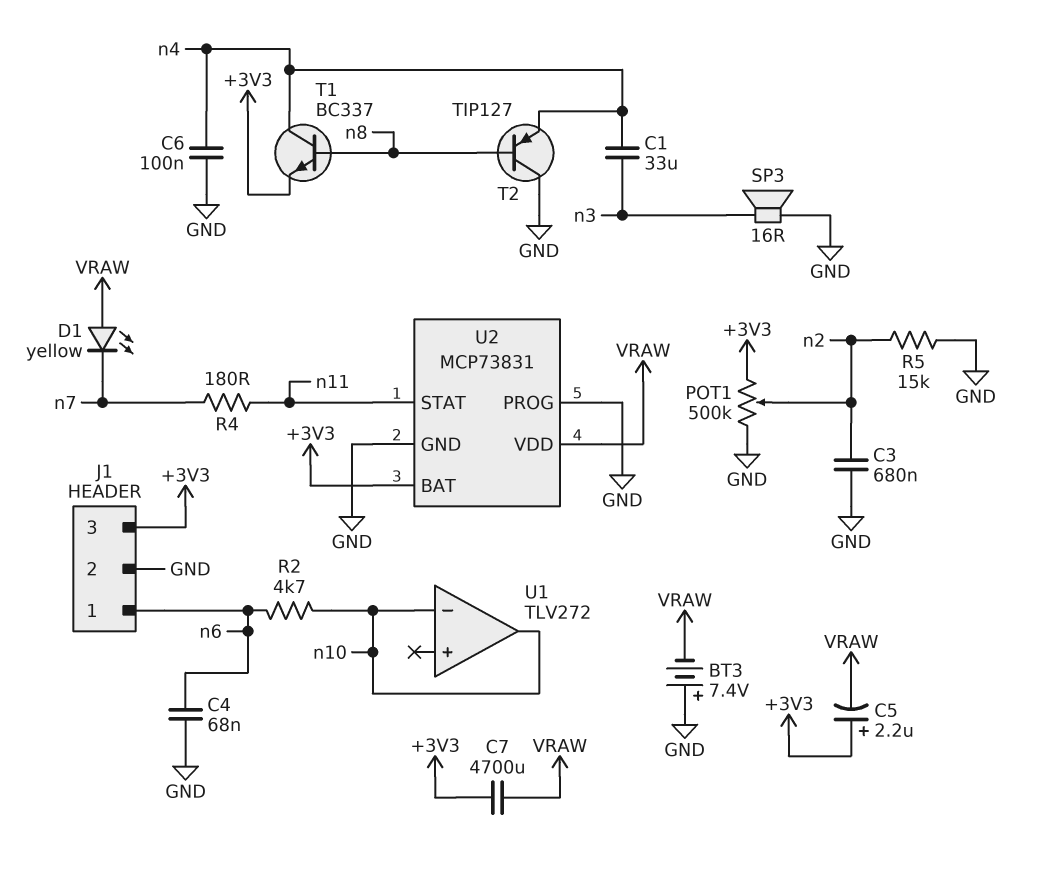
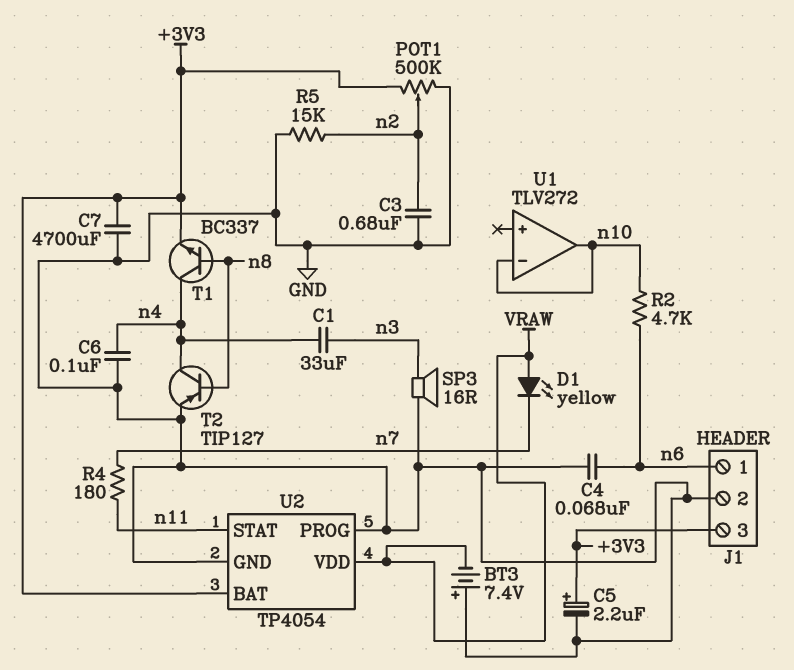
C5: 2.2uF (plus +3V3, minus VRAW) -> 2.2uF (plus +3V3, minus GND)
C7: 4700uF (+3V3, VRAW) -> 4700uF (+3V3, GND)
T2: PNP TIP127 (B n8, C GND, E n4) -> PNP TIP127 (B n8, C n4, E GND)
U2: MCP73831 -> TP4054

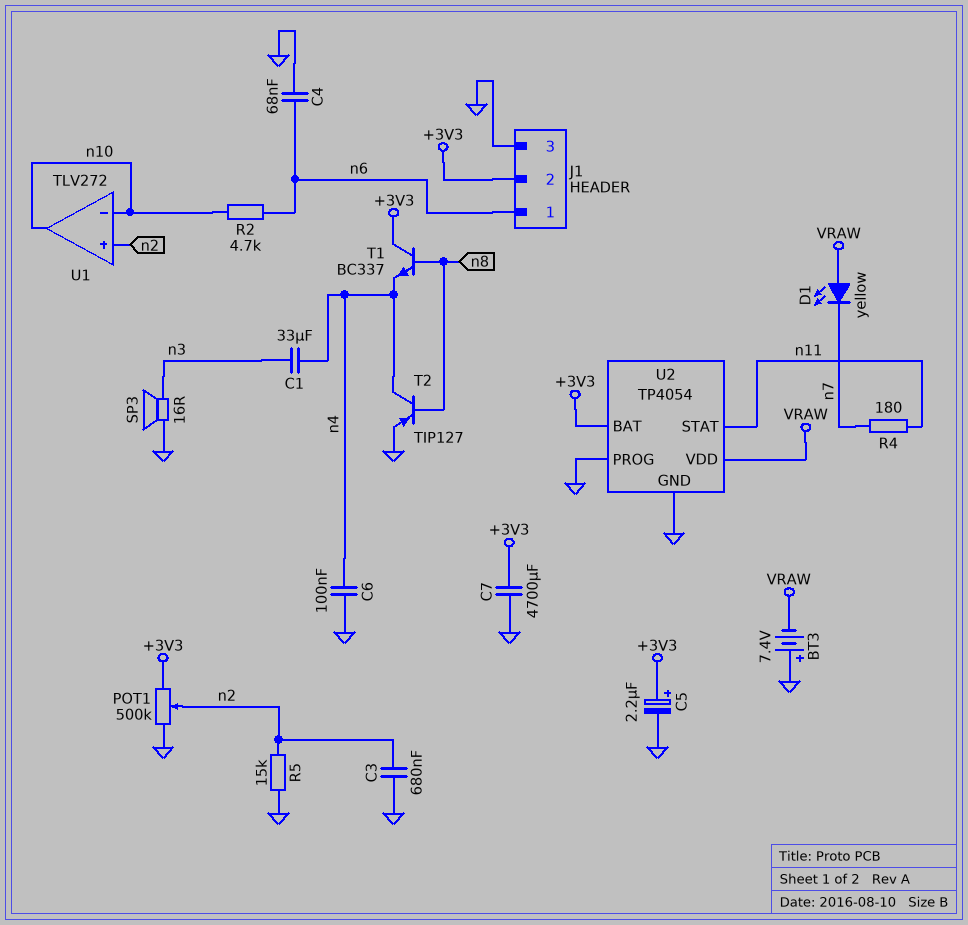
J1 pin 2: GND -> +3V3
J1 pin 3: +3V3 -> GND
T1: NPN BC337 (B n8, C n4, E +3V3) -> NPN BC337 (B n8, C +3V3, E n4)
U1 pin in+: none -> n2

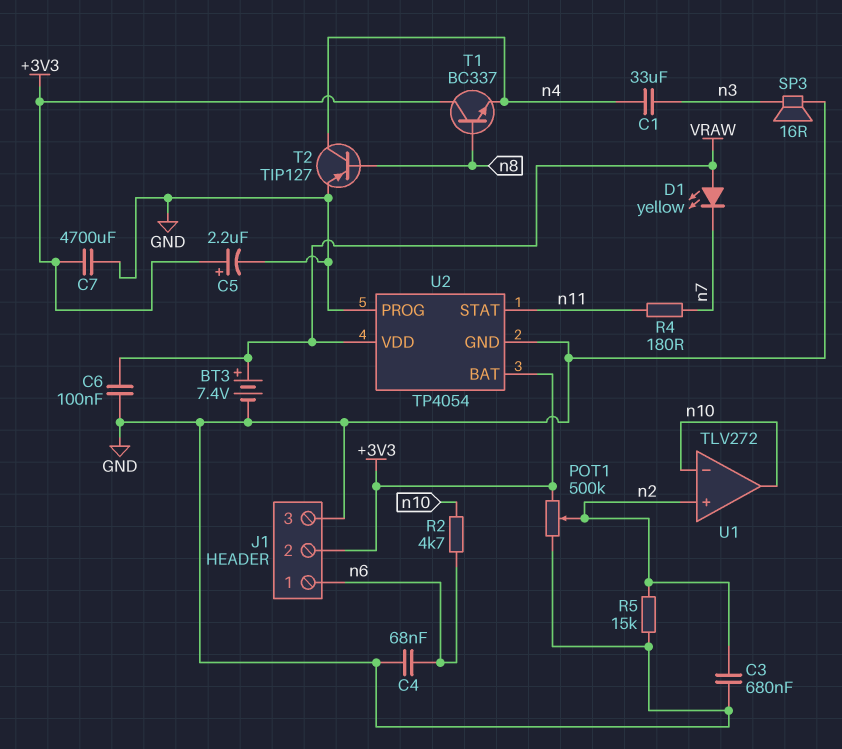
BT3: 7.4V (plus GND, minus VRAW) -> 7.4V (plus VRAW, minus GND)
C6: 100nF (GND, n4) -> 100nF (GND, VRAW)

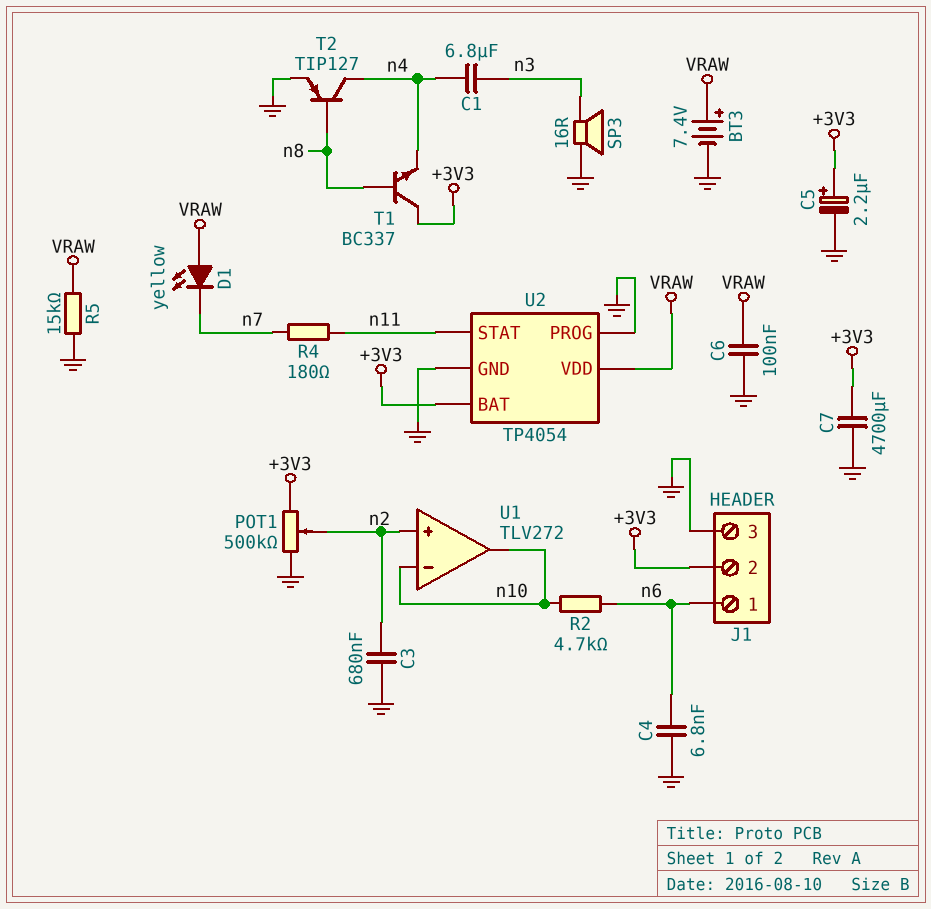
C1: 33uF (n3, n4) -> 6.8uF (n3, n4)
C4: 68nF (GND, n6) -> 6.8nF (GND, n6)
R5: 15k (GND, n2) -> 15k (GND, VRAW)

